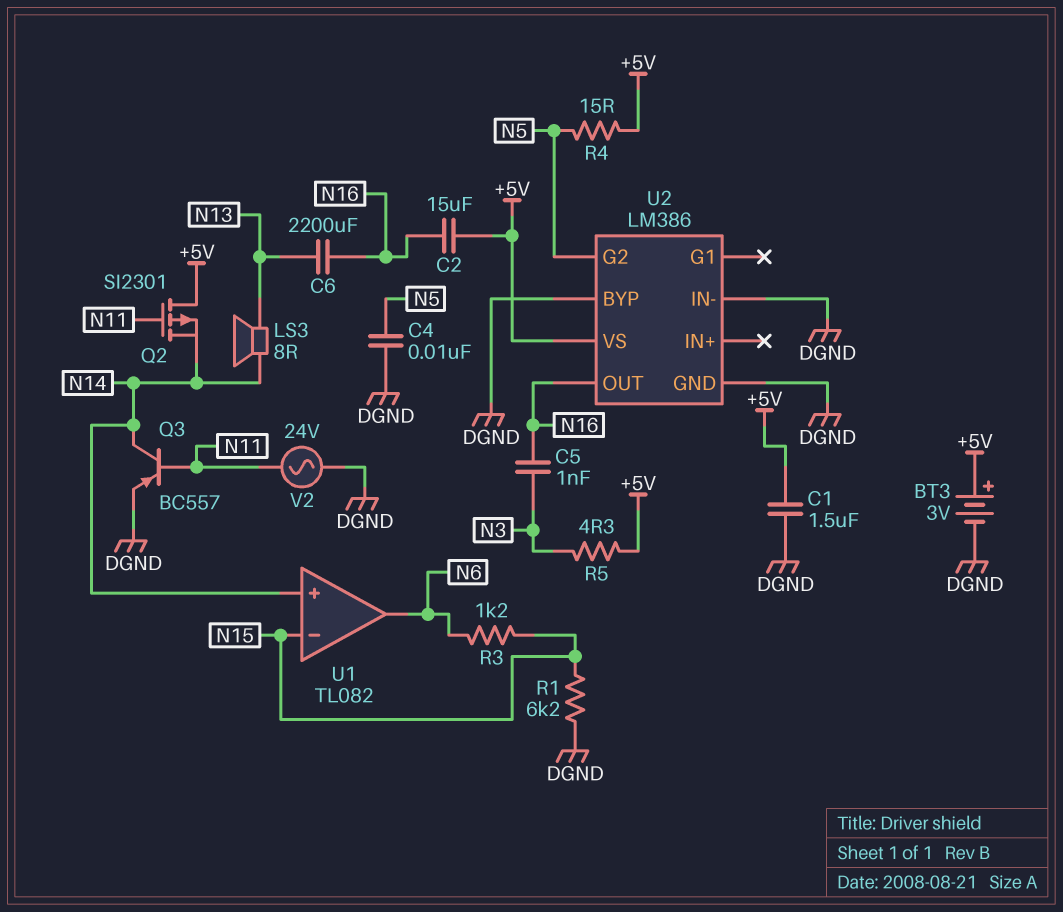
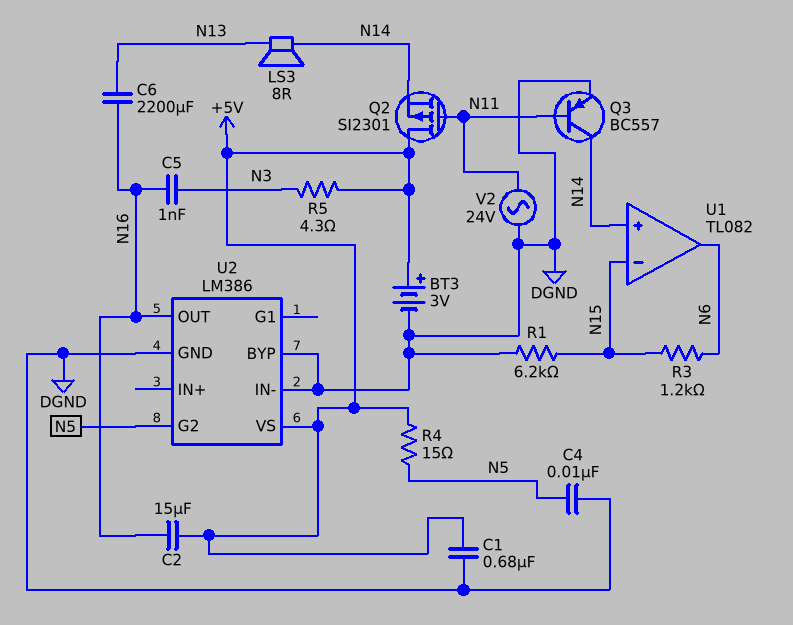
C1: 1.5uF (+5V, DGND) -> 680nF (+5V, DGND)

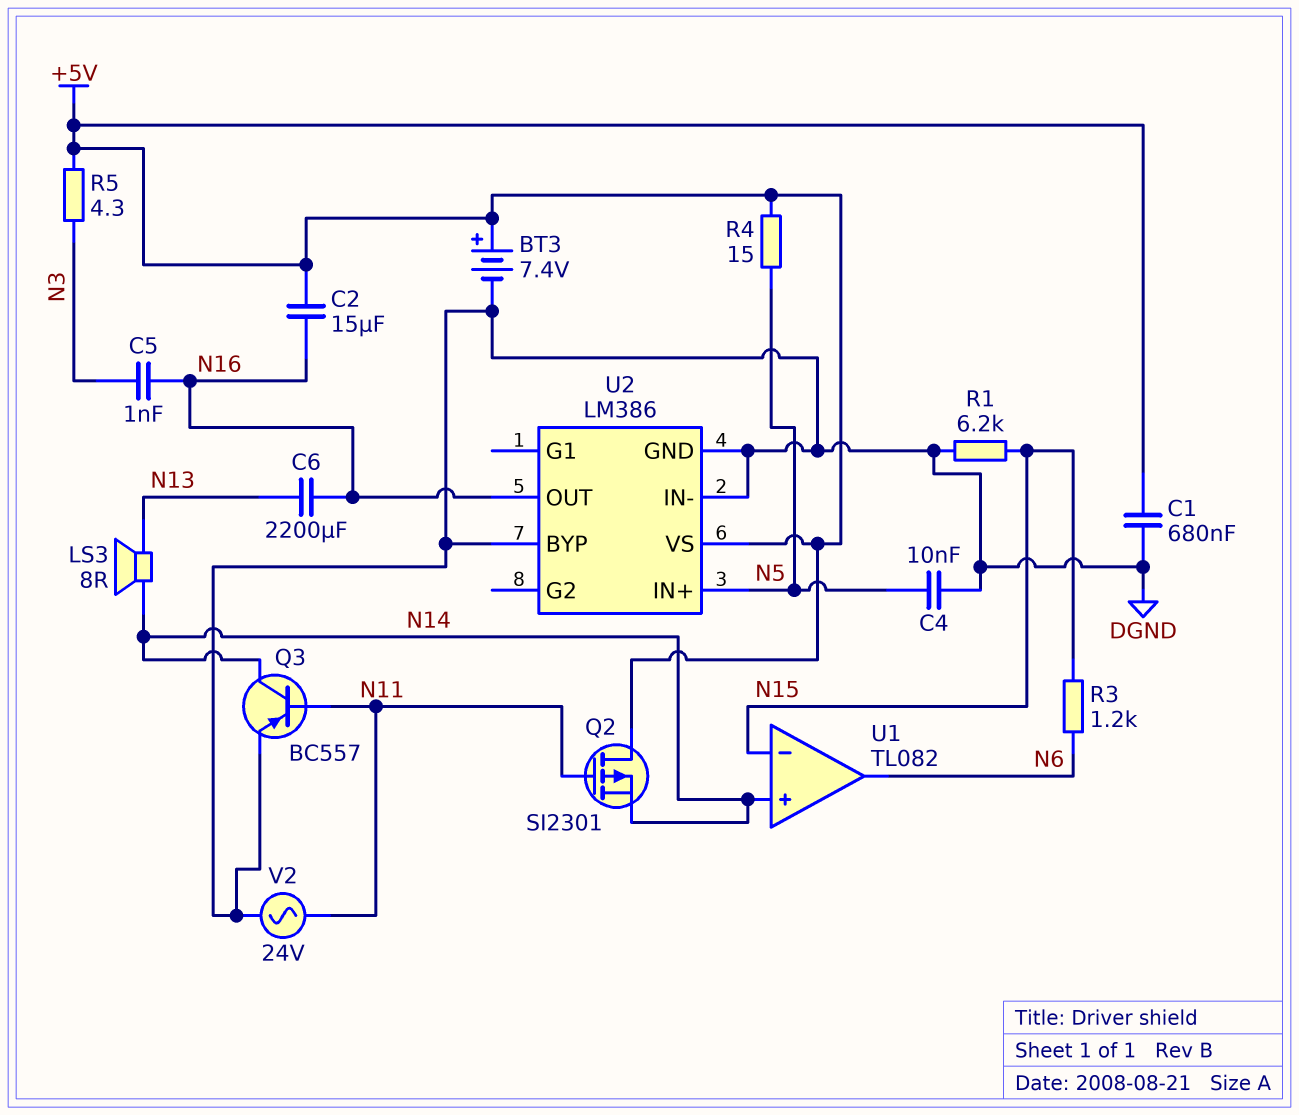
BT3: 3V (plus +5V, minus DGND) -> 7.4V (plus +5V, minus DGND)
U2 pin G2: N5 -> none
U2 pin IN+: none -> N5

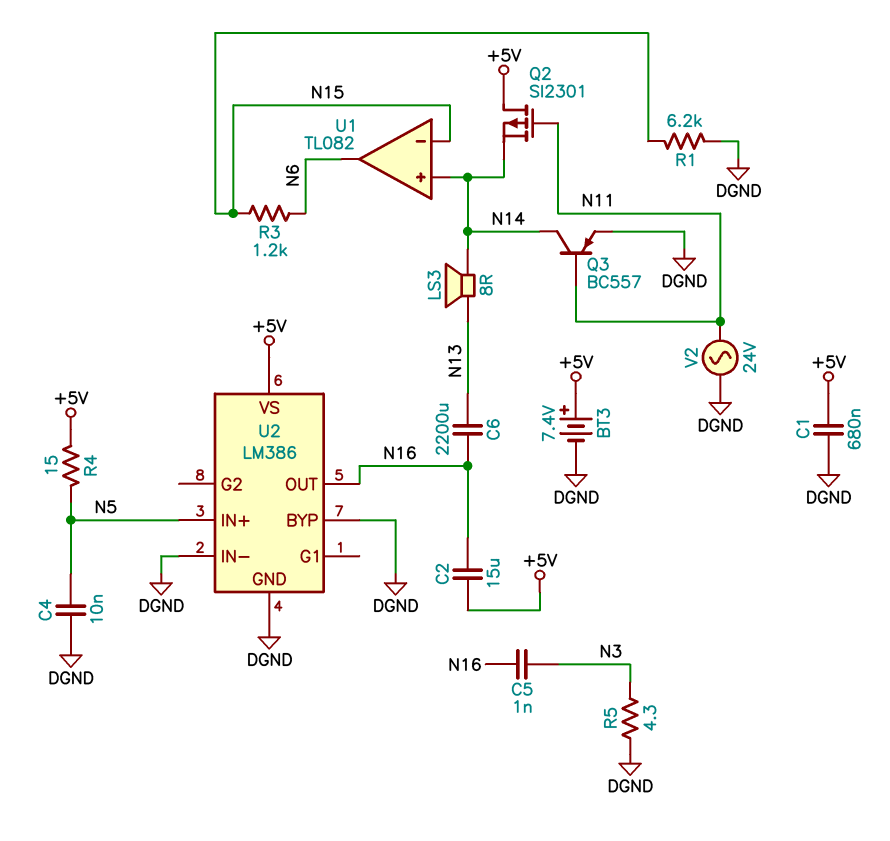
R5: 4.3 (+5V, N3) -> 4.3 (DGND, N3)

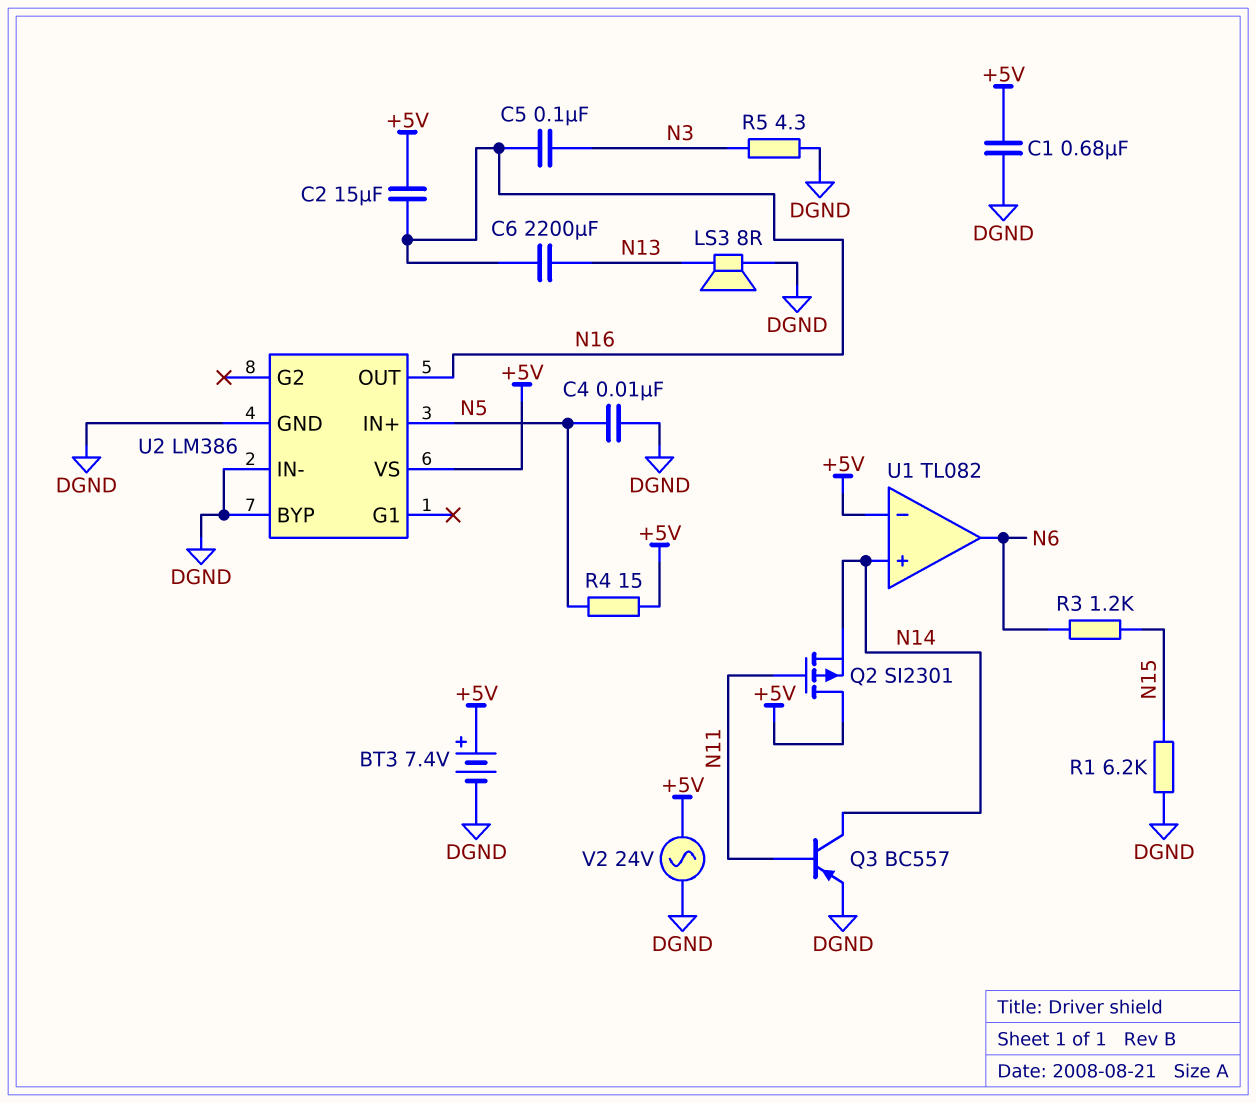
C5: 1nF (N3, N16) -> 100nF (N3, N16)
LS3: speaker 8R (N13, N14) -> speaker 8R (DGND, N13)
U1 pin in-: N15 -> +5V
V2: AC 24V (DGND, N11) -> AC 24V (+5V, DGND)

